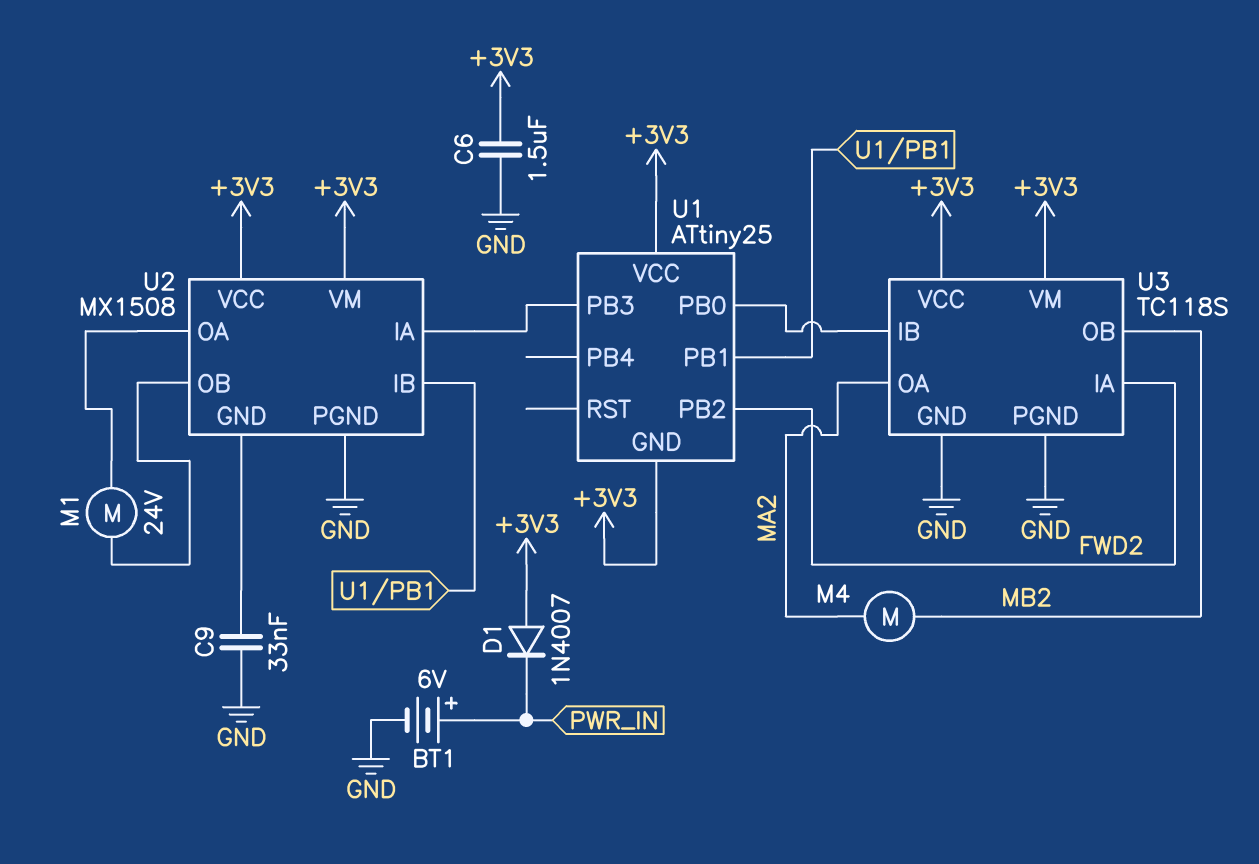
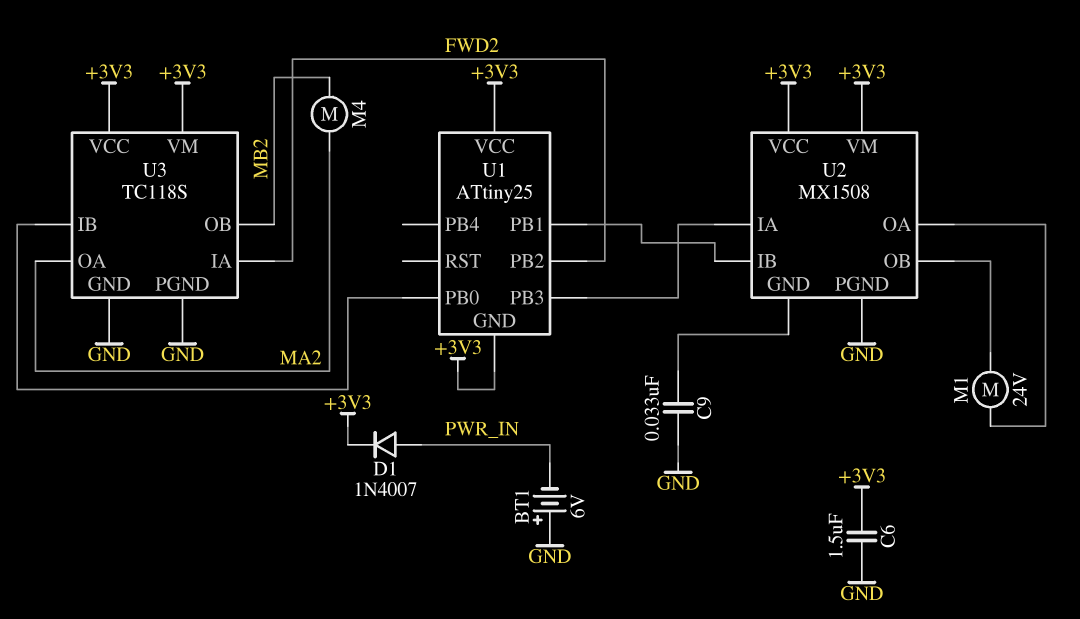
BT1: 6V (plus PWR_IN, minus GND) -> 6V (plus GND, minus PWR_IN)
D1: diode 1N4007 (A +3V3, K PWR_IN) -> diode 1N4007 (A PWR_IN, K +3V3)

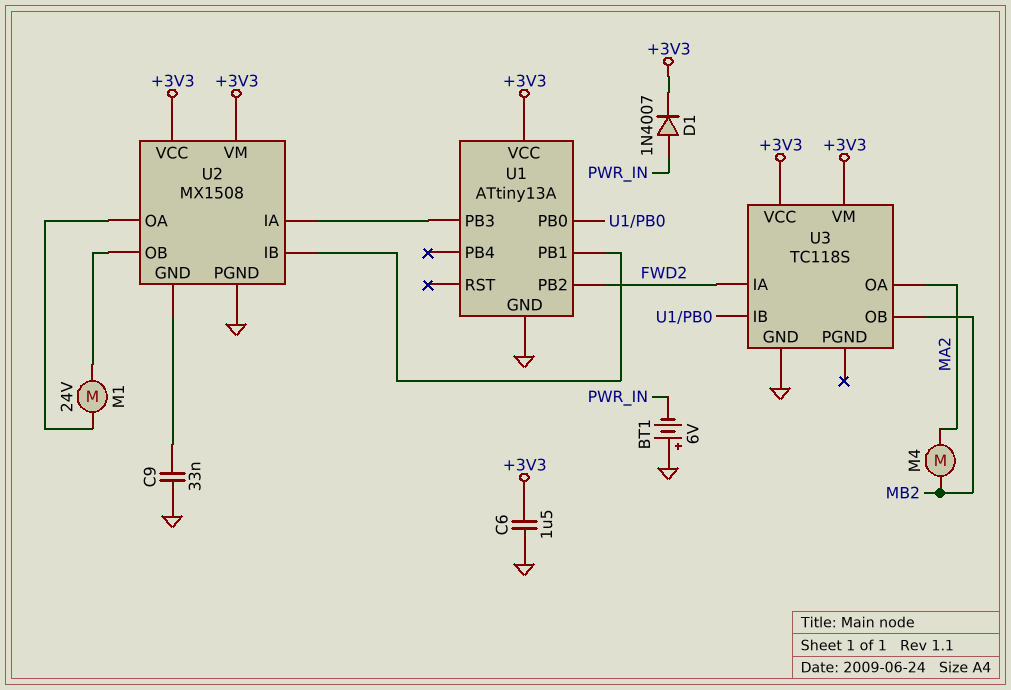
U1: ATtiny25 -> ATtiny13A
U1 pin GND: +3V3 -> GND
U3 pin PGND: GND -> none

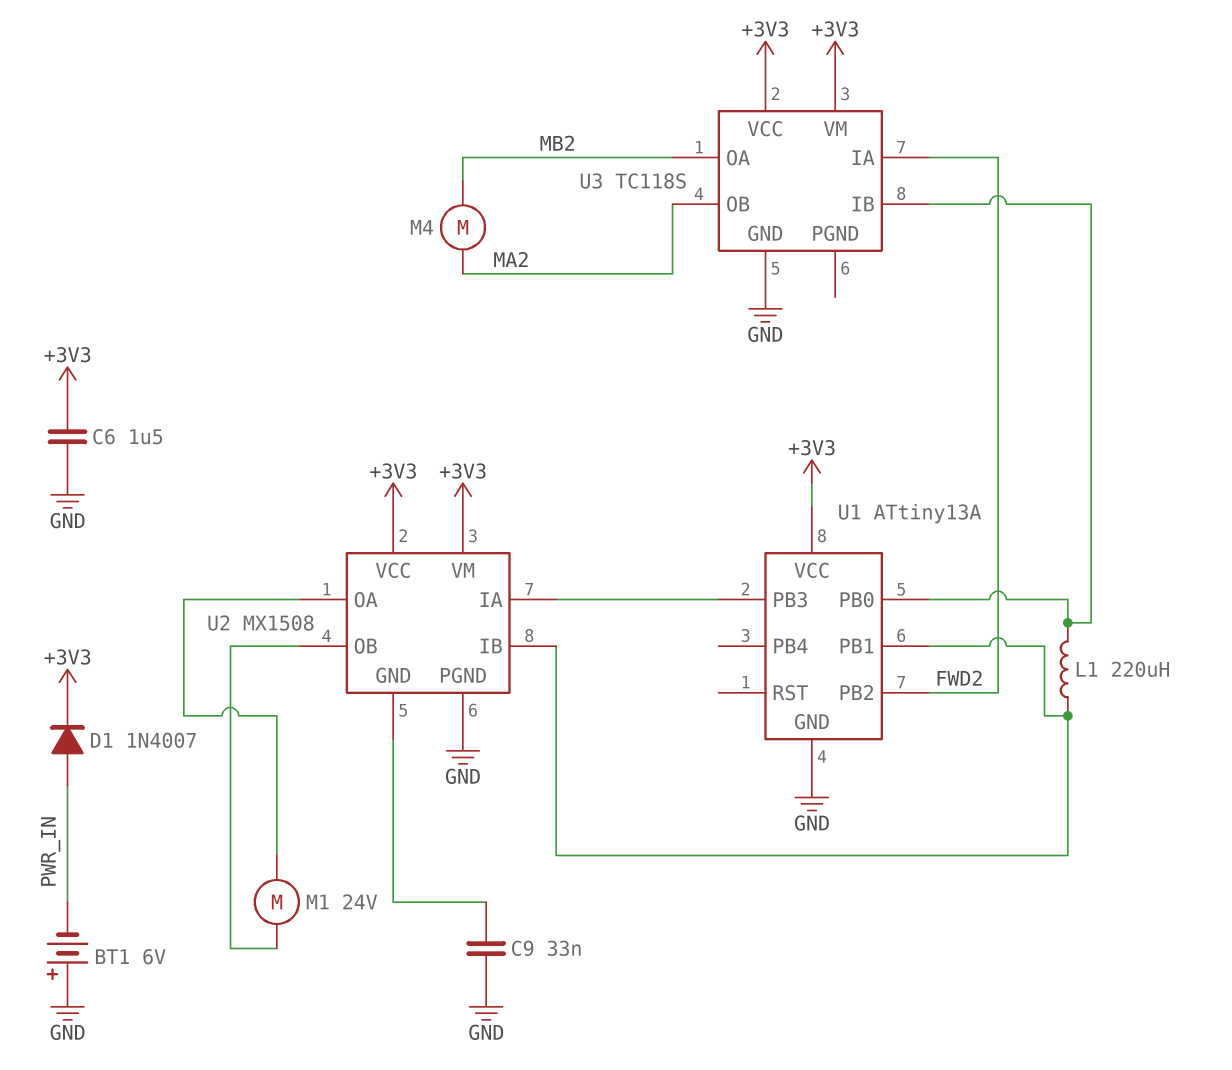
L1: none -> 220uH (U1/PB0, U1/PB1)
U3 pin OA: MA2 -> MB2
U3 pin OB: MB2 -> MA2

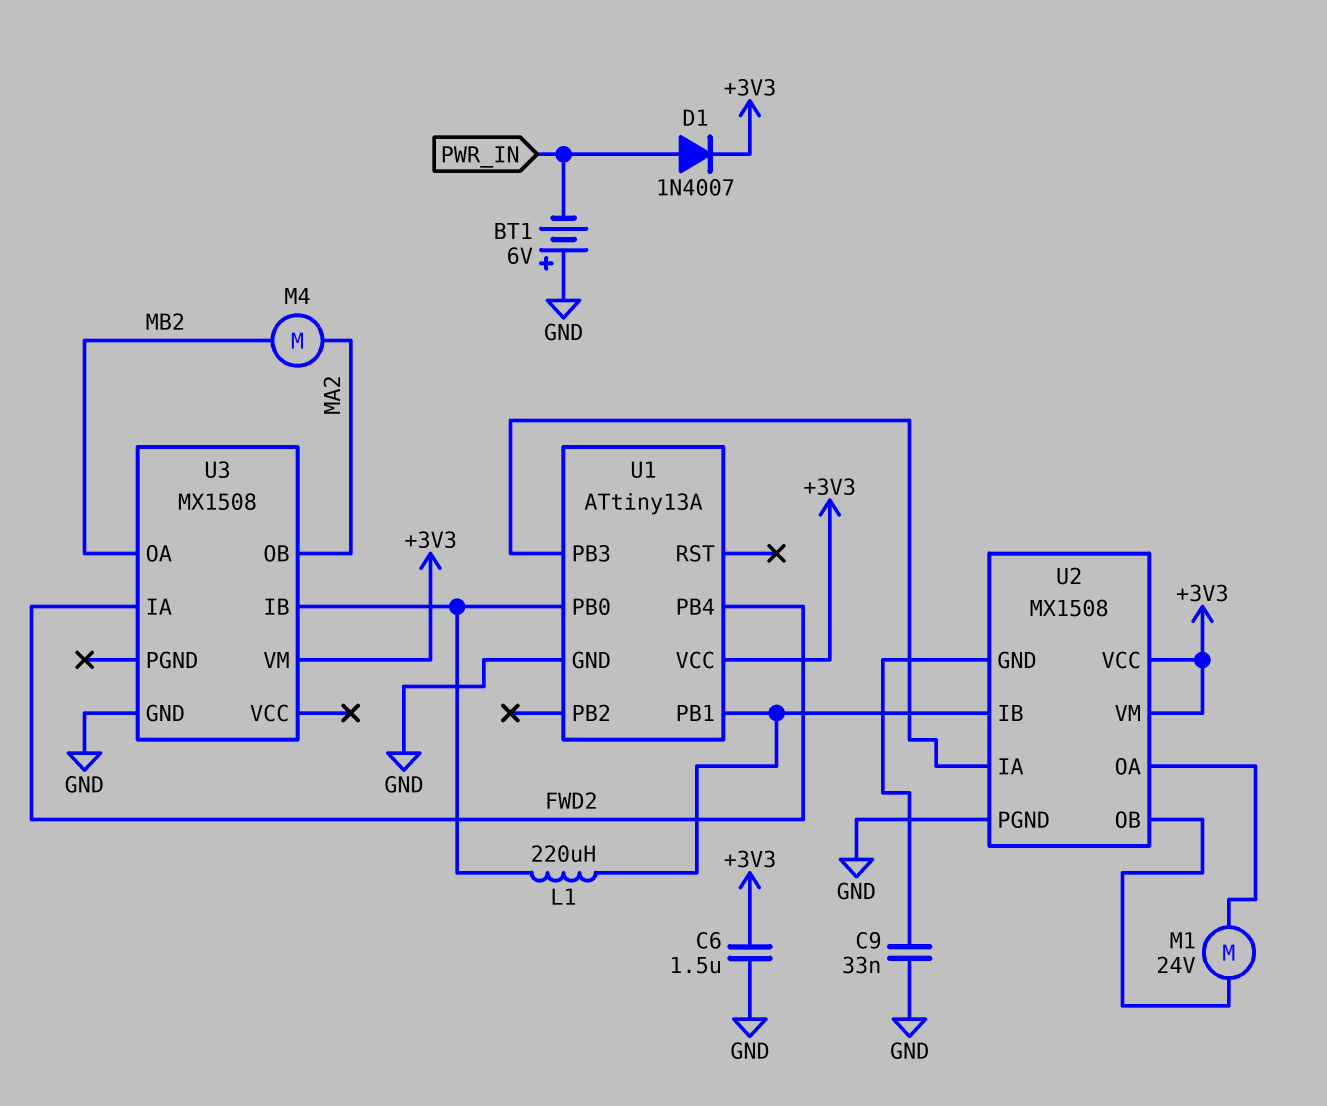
U1 pin PB2: FWD2 -> none
U1 pin PB4: none -> FWD2
U3: TC118S -> MX1508
U3 pin VCC: +3V3 -> none

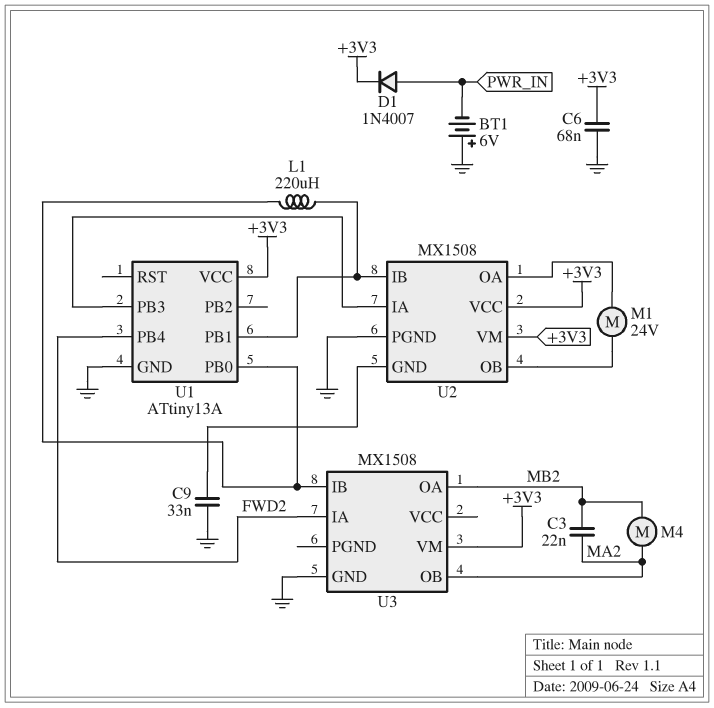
C3: none -> 22nF (MA2, MB2)
C6: 1.5uF (+3V3, GND) -> 68nF (+3V3, GND)

